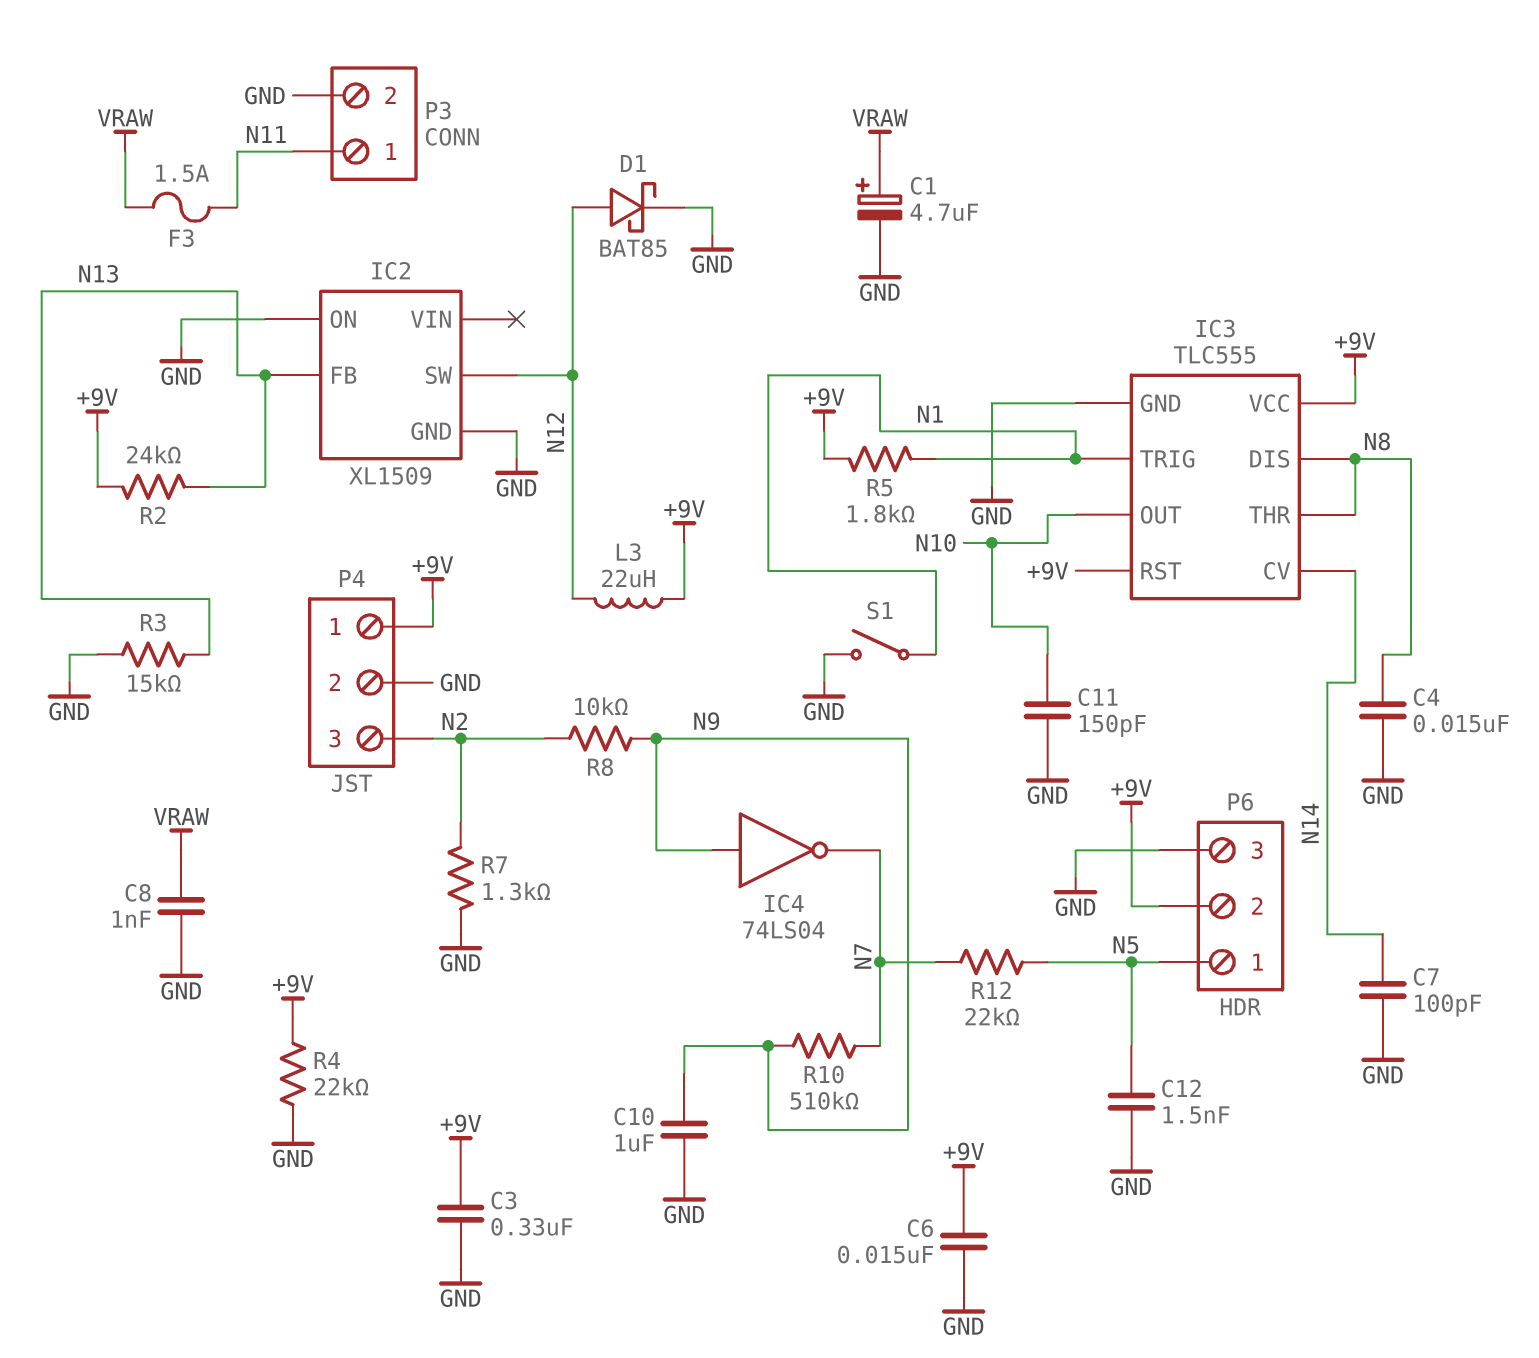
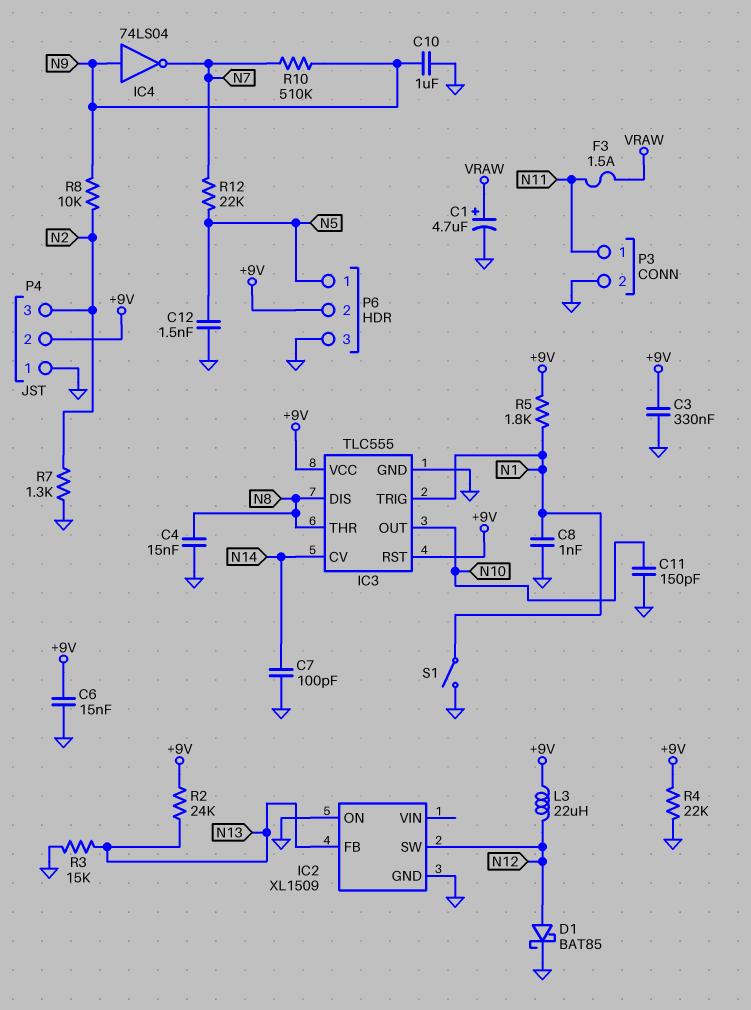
C8: 1nF (GND, VRAW) -> 1nF (GND, N1)
P4 pin 1: +9V -> GND
P4 pin 2: GND -> +9V

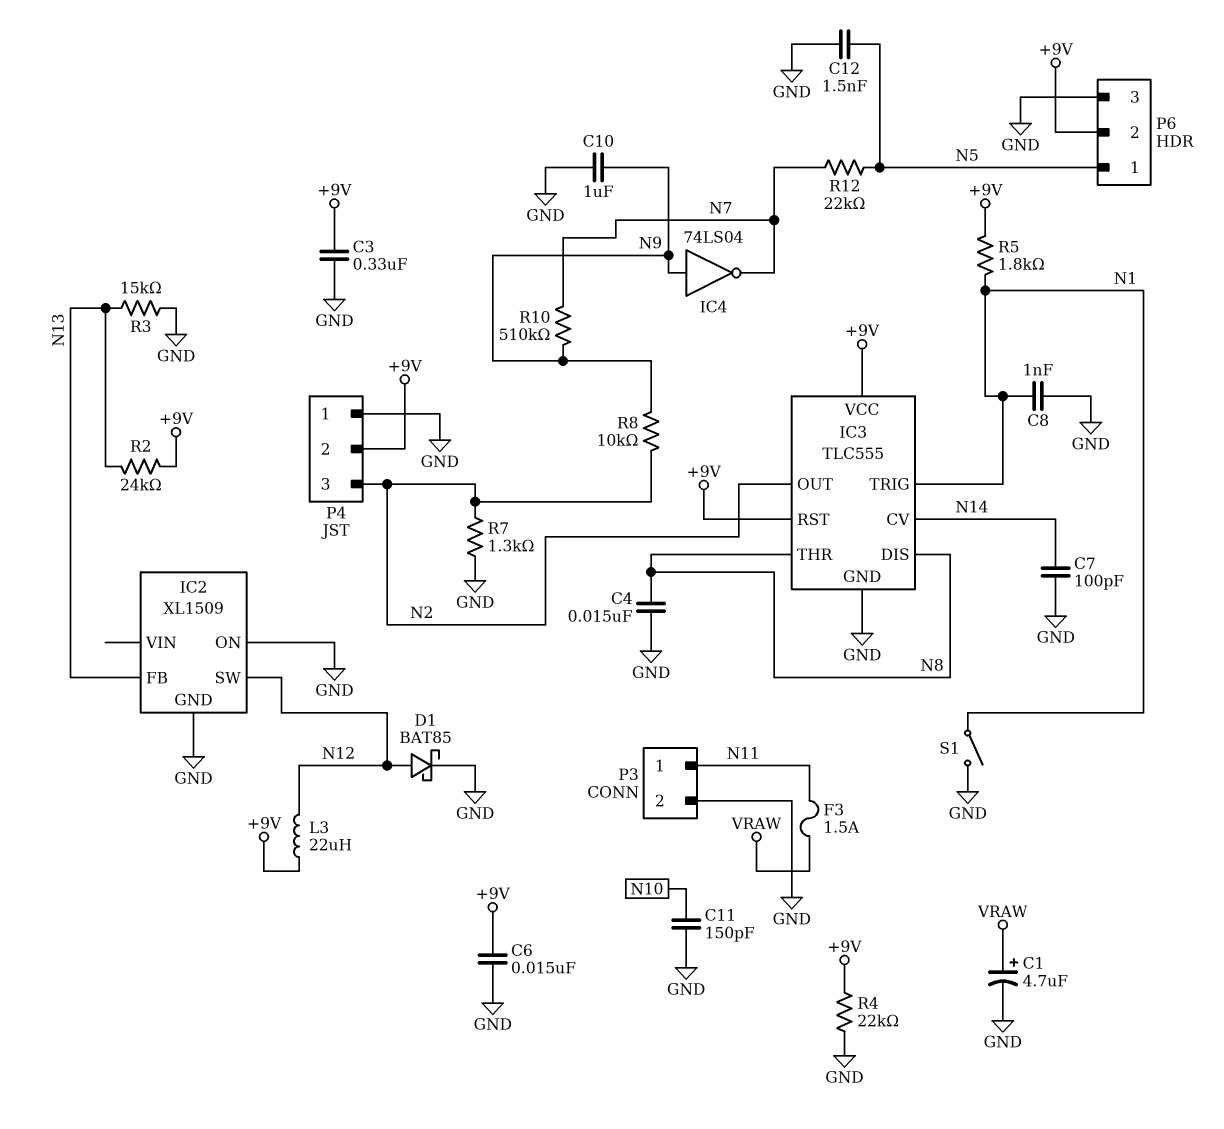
IC3 pin OUT: N10 -> N2

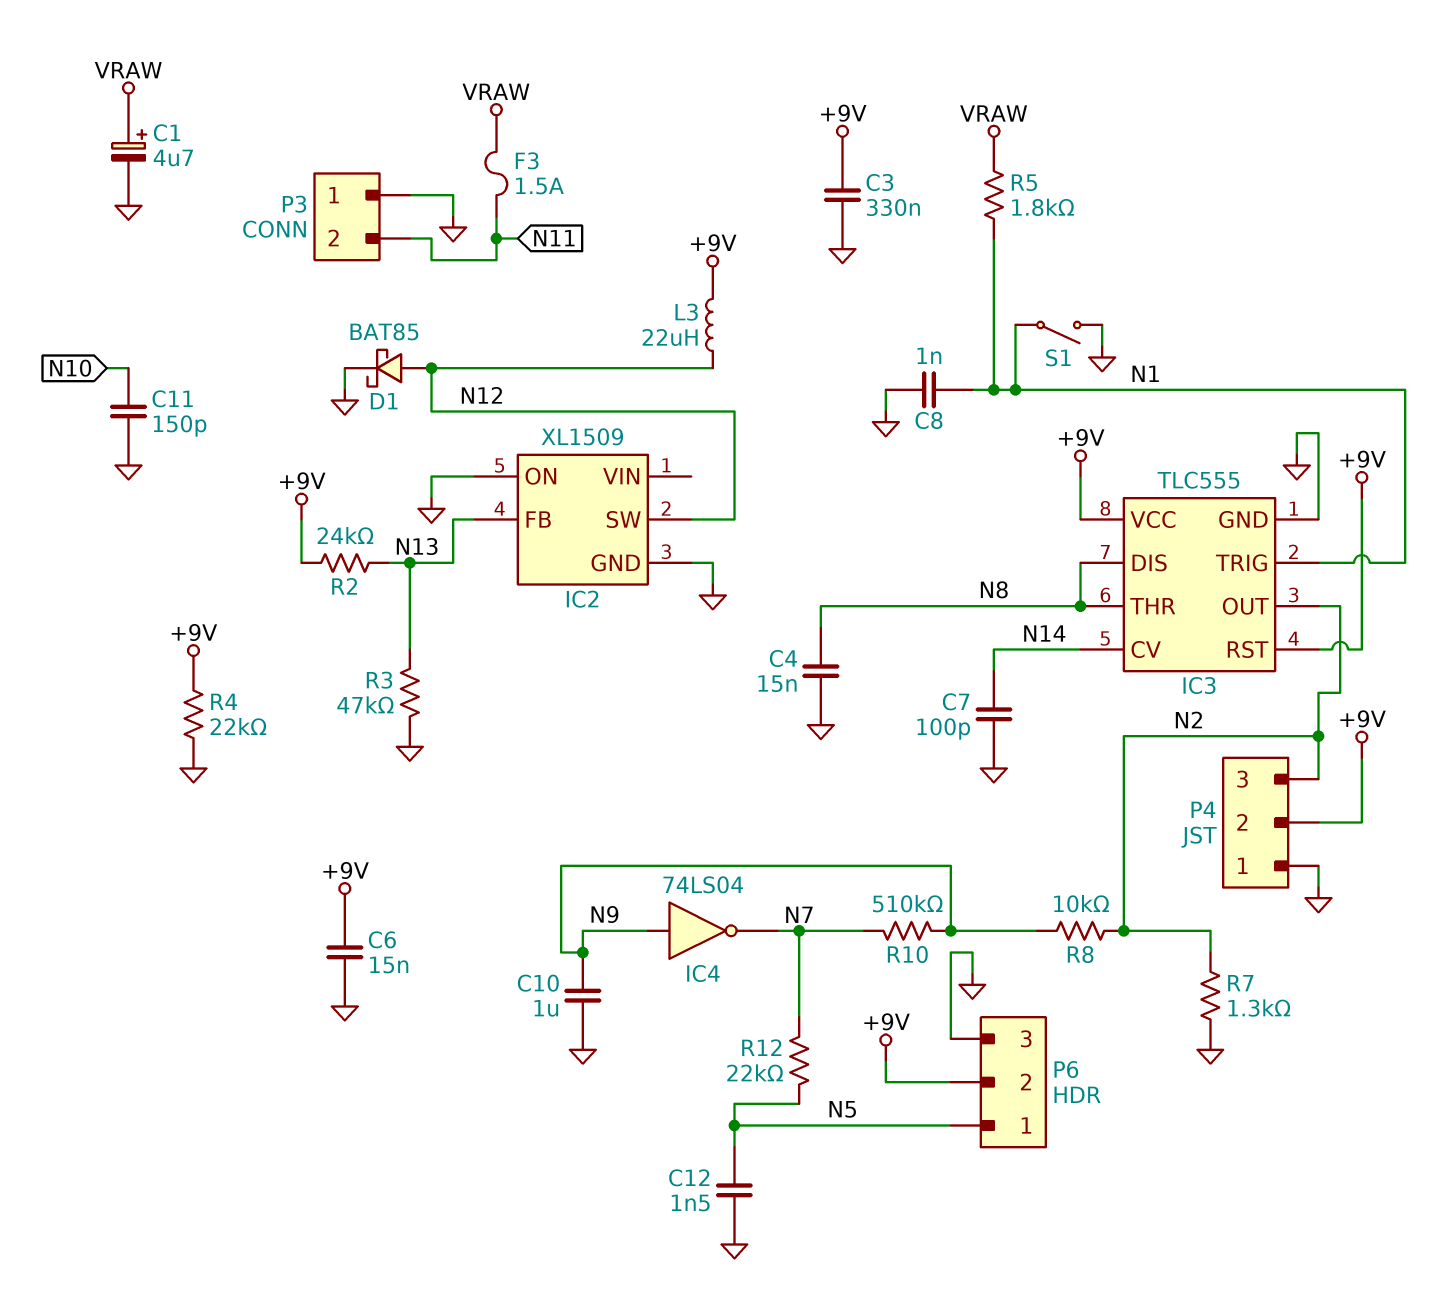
P3 pin 1: N11 -> GND
P3 pin 2: GND -> N11
R3: 15k (GND, N13) -> 47k (GND, N13)
R5: 1.8k (+9V, N1) -> 1.8k (N1, VRAW)

